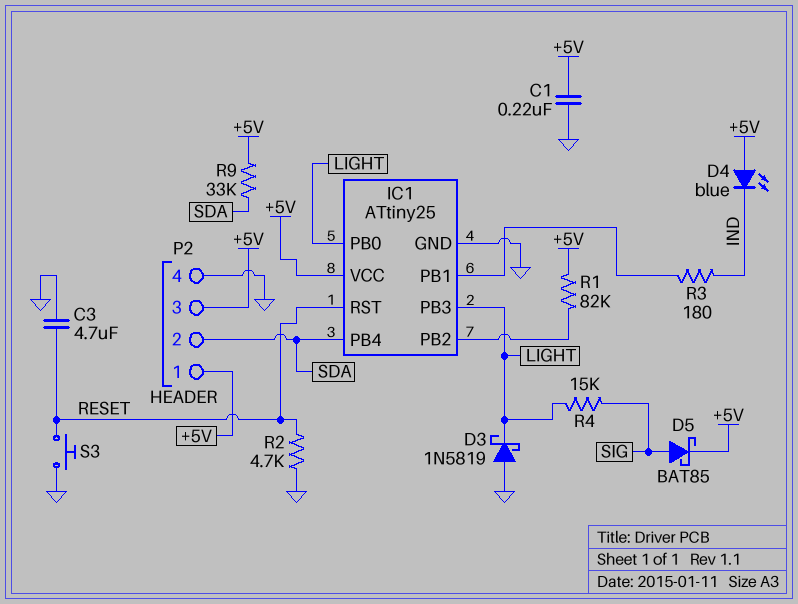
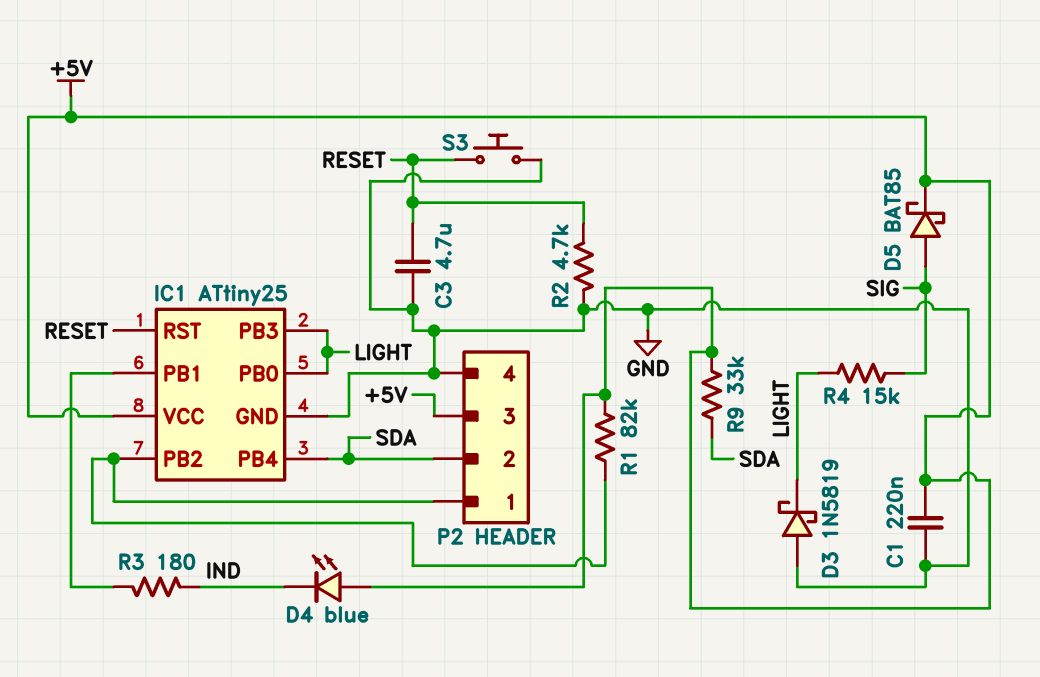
P2 pin 1: +5V -> IC1/PB2

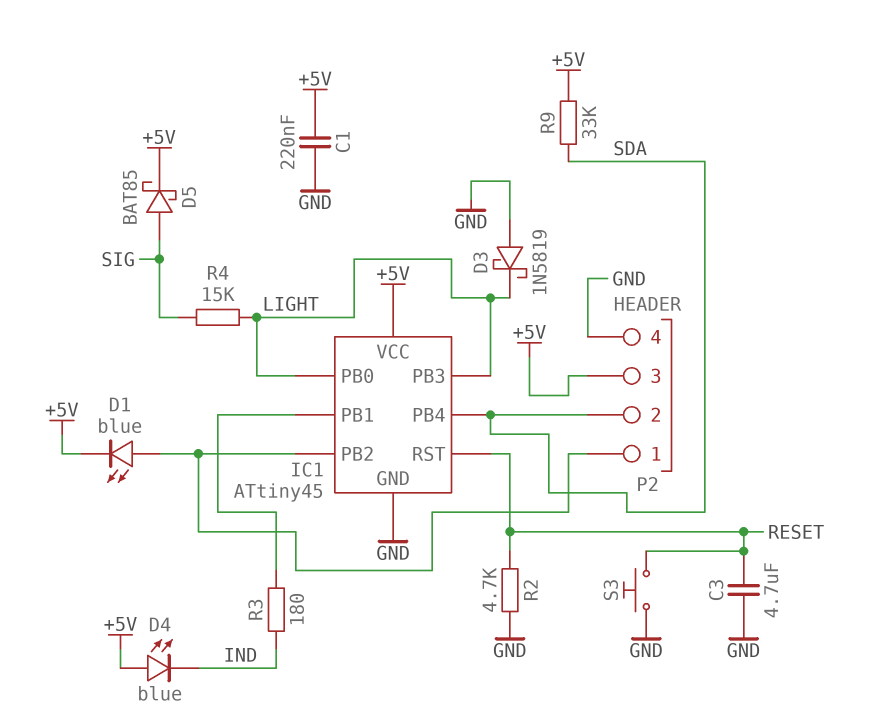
D1: none -> LED blue (A IC1/PB2, K +5V)
IC1: ATtiny25 -> ATtiny45
R1: 82k (+5V, IC1/PB2) -> none

